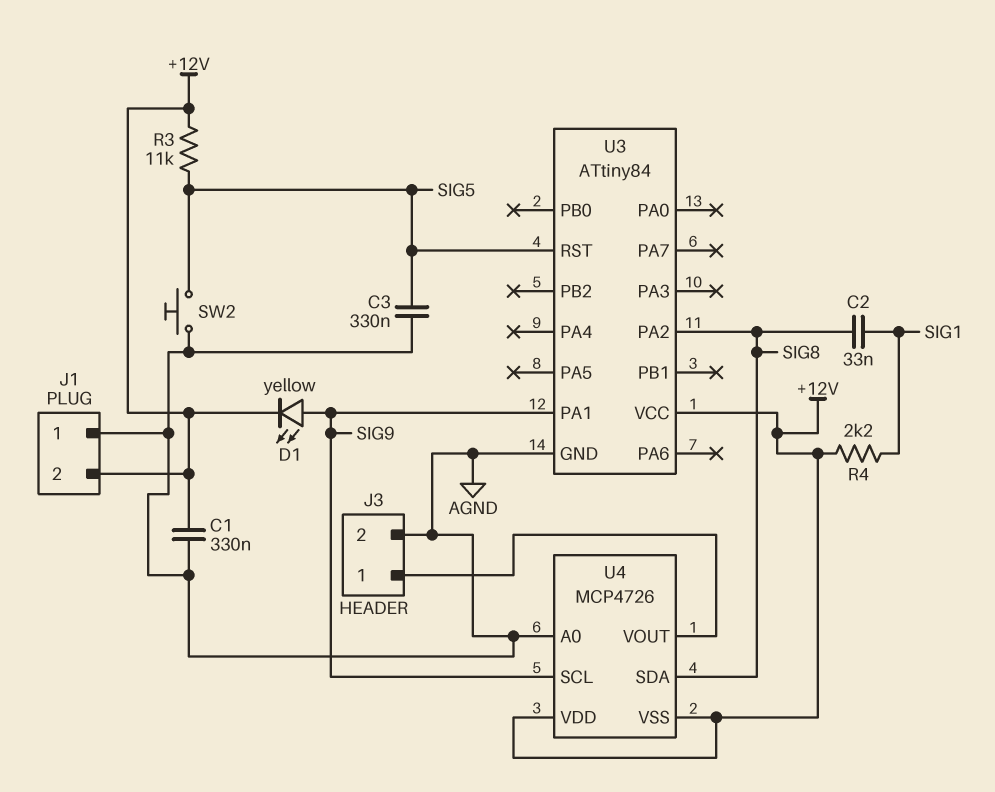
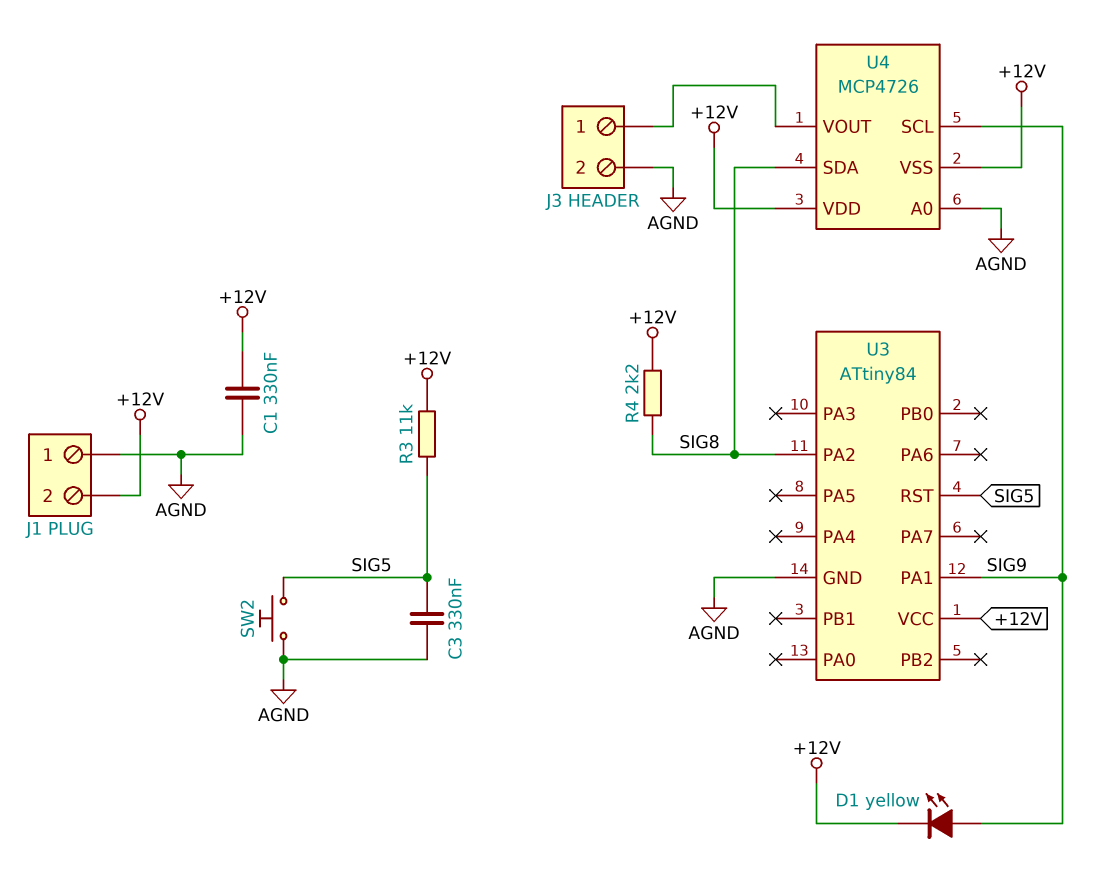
C2: 33nF (SIG1, SIG8) -> none
R4: 2.2k (+12V, SIG1) -> 2.2k (+12V, SIG8)

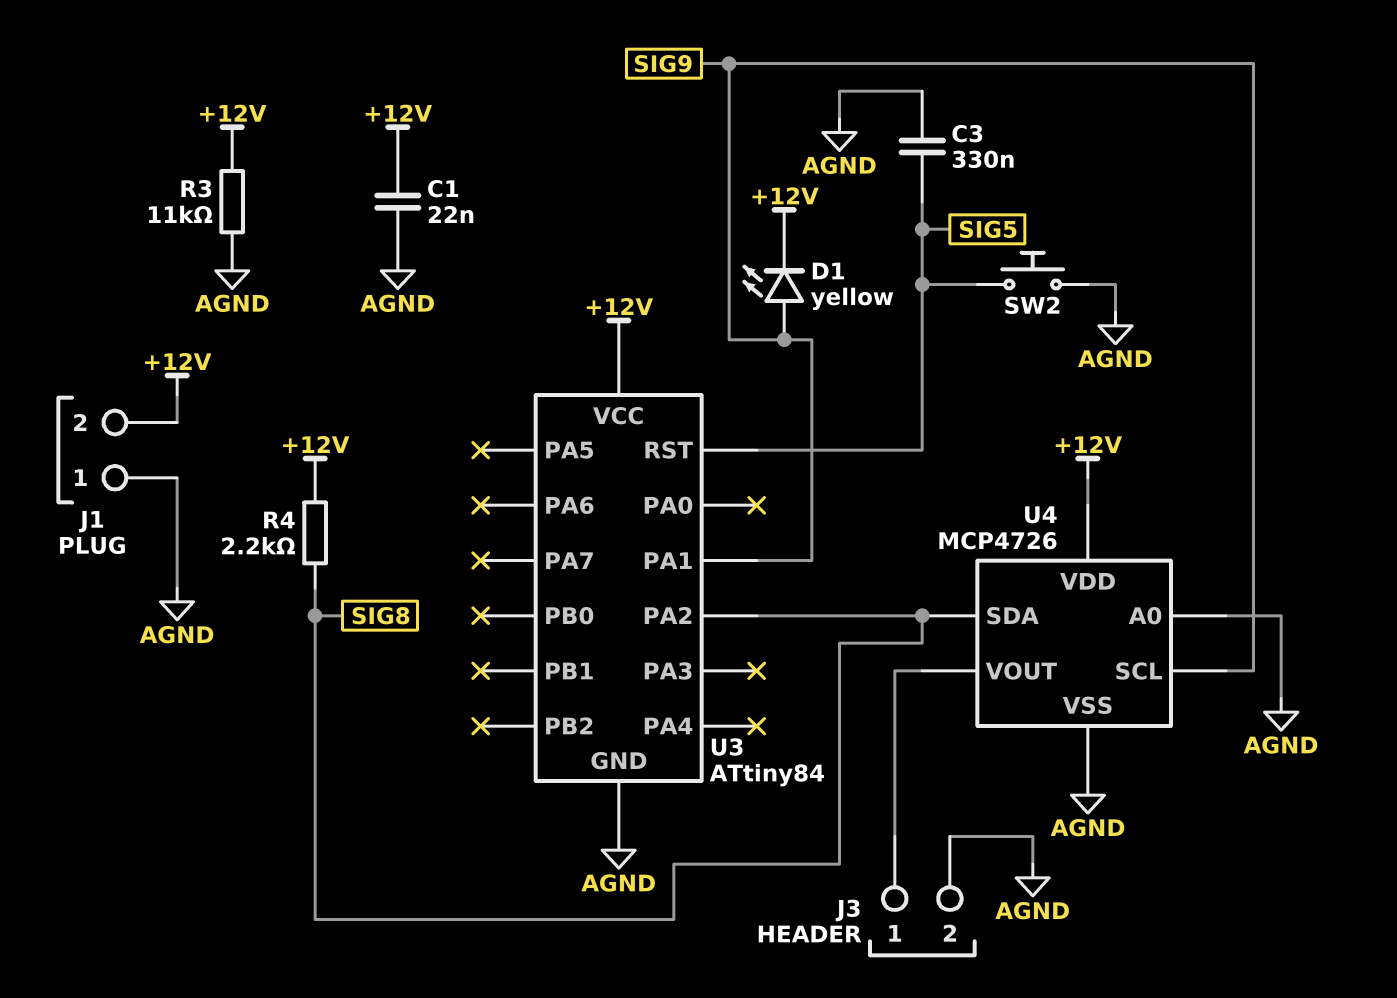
C1: 330nF (+12V, AGND) -> 22nF (+12V, AGND)
R3: 11k (+12V, SIG5) -> 11k (+12V, AGND)
U4 pin VSS: +12V -> AGND

